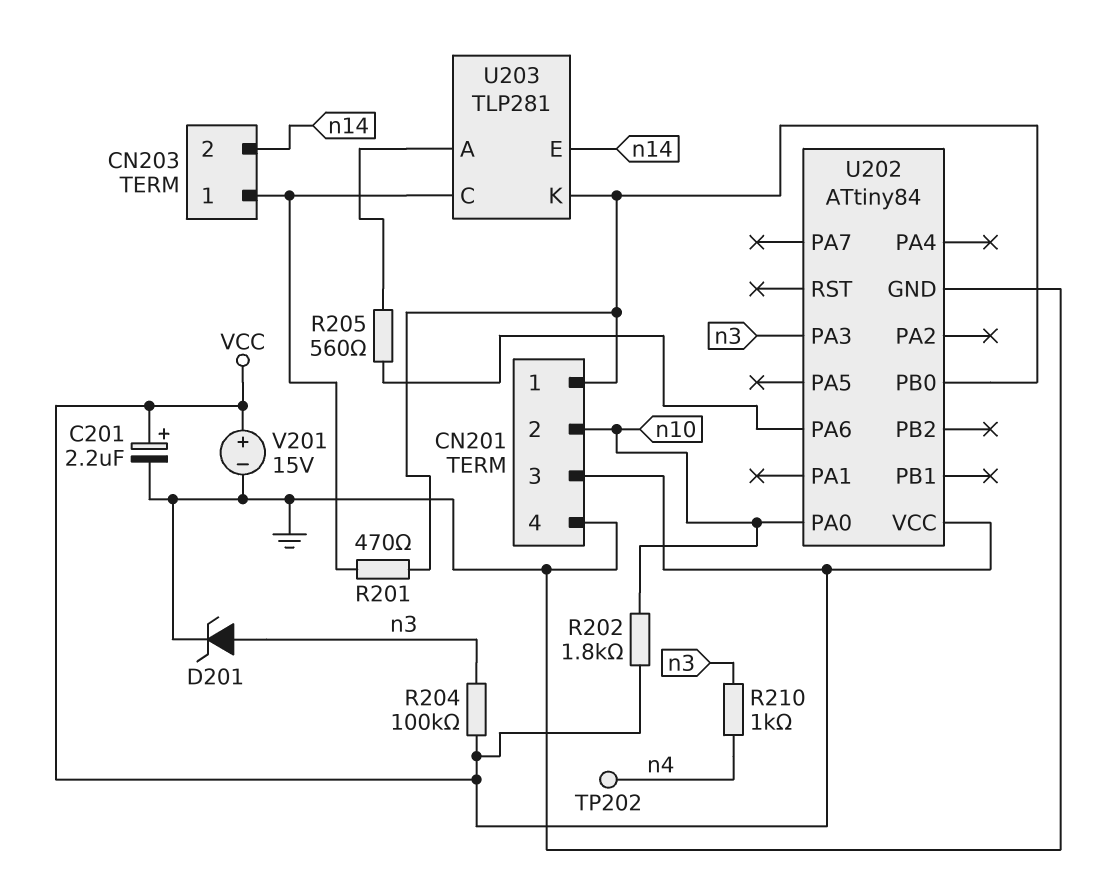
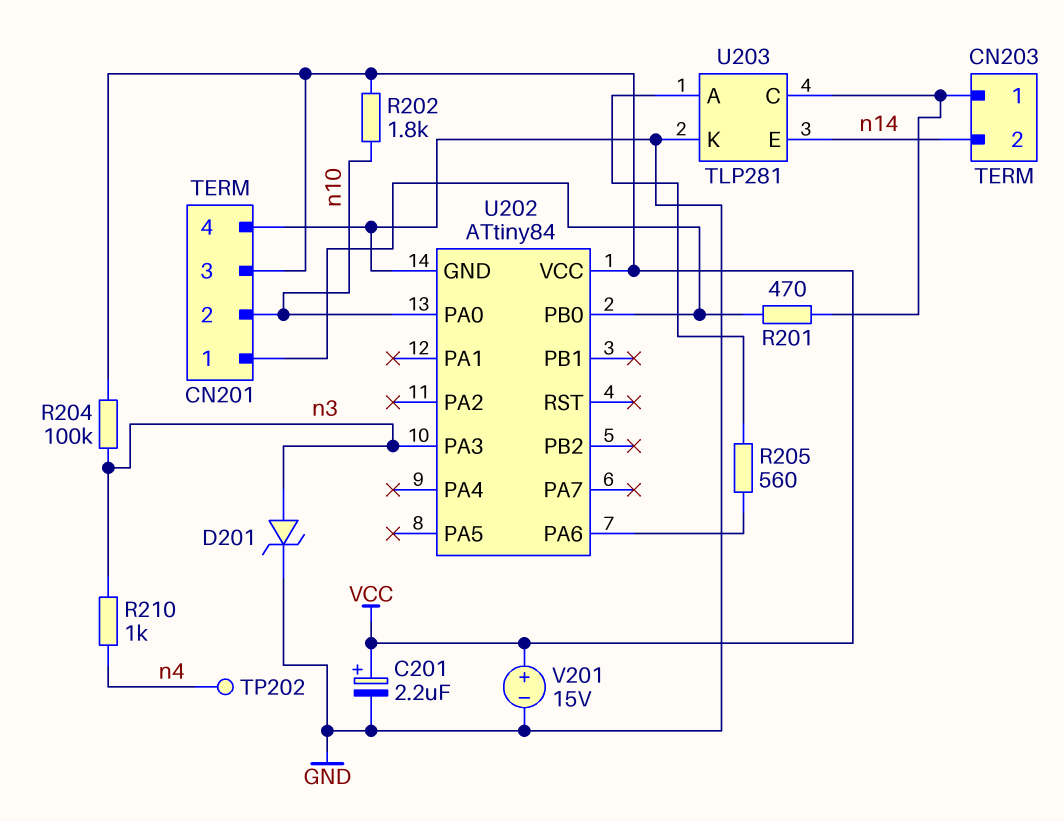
U203 pin K: CN201/1 -> GND

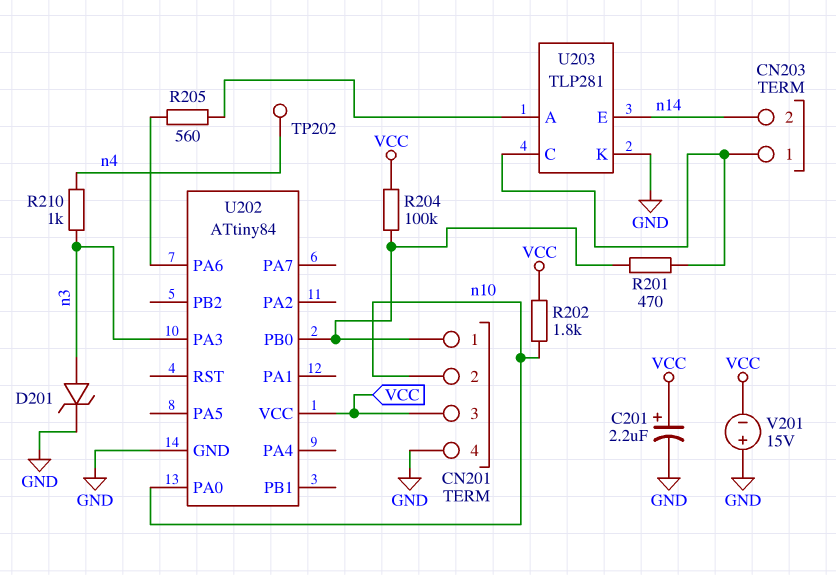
R204: 100k (VCC, n3) -> 100k (CN201/1, VCC)
V201: 15V (plus VCC, minus GND) -> 15V (plus GND, minus VCC)

